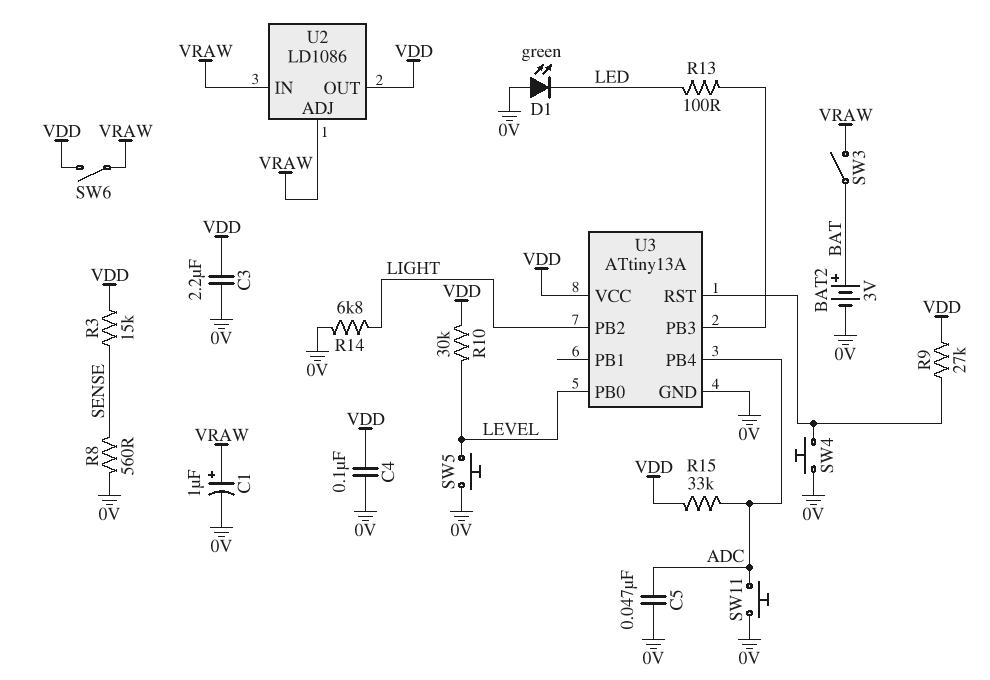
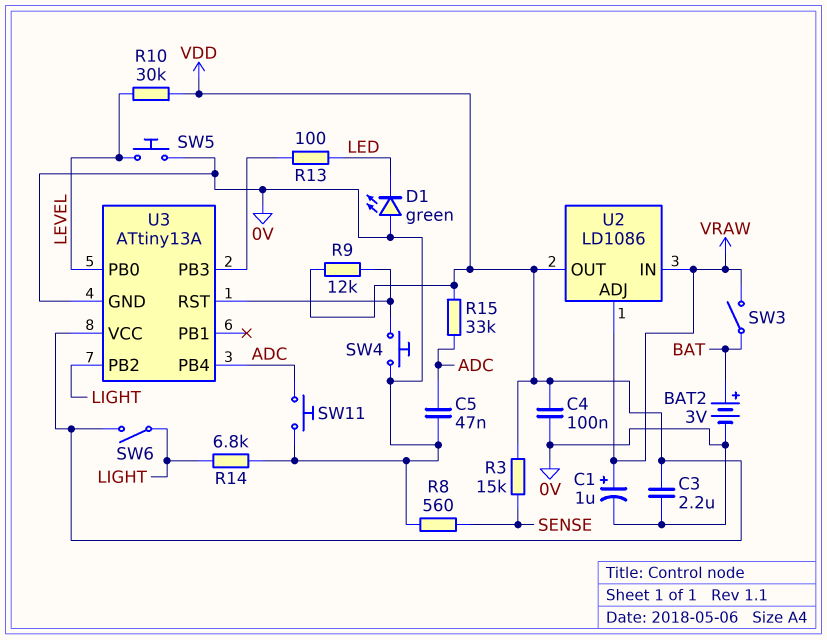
R9: 27k (U3/RST, VDD) -> 12k (U3/RST, VDD)
SW6: switch (VDD, VRAW) -> switch (LIGHT, VDD)

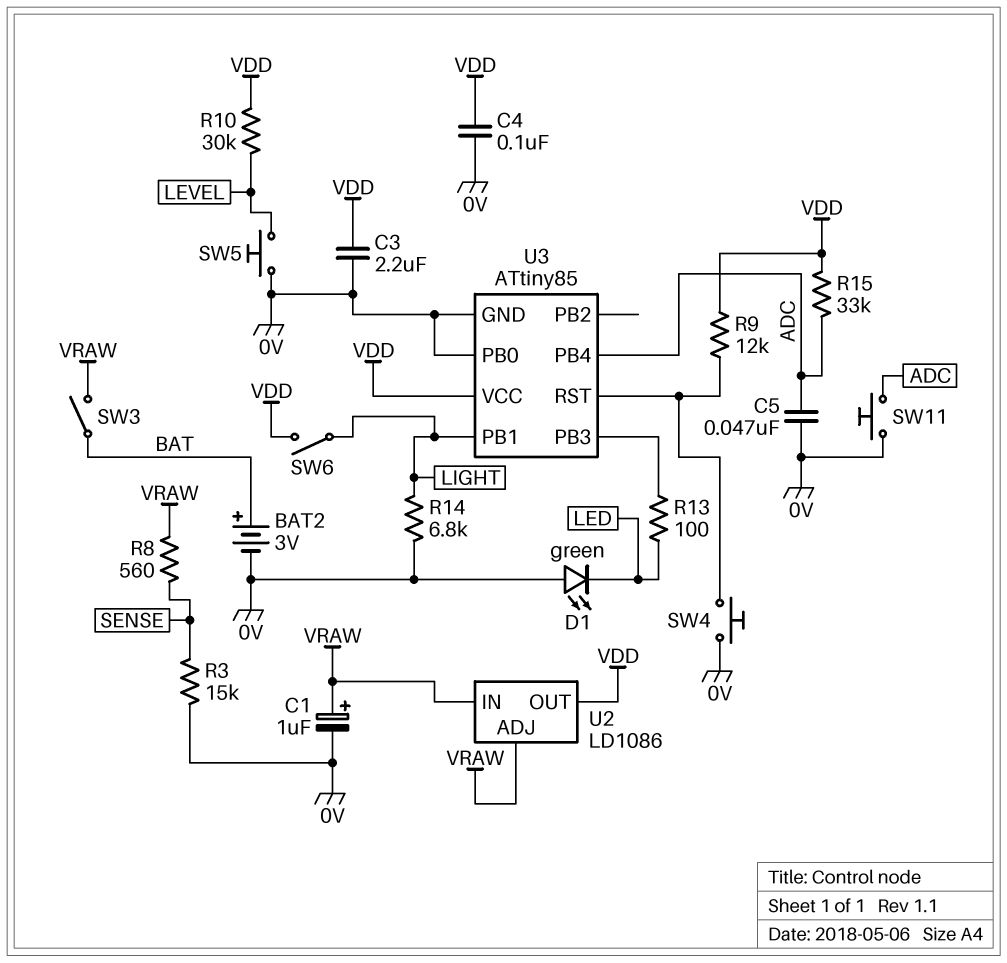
R3: 15k (SENSE, VDD) -> 15k (0V, SENSE)
R8: 560 (0V, SENSE) -> 560 (SENSE, VRAW)
U3: ATtiny13A -> ATtiny85
U3 pin PB0: LEVEL -> 0V
U3 pin PB1: none -> LIGHT
U3 pin PB2: LIGHT -> none

